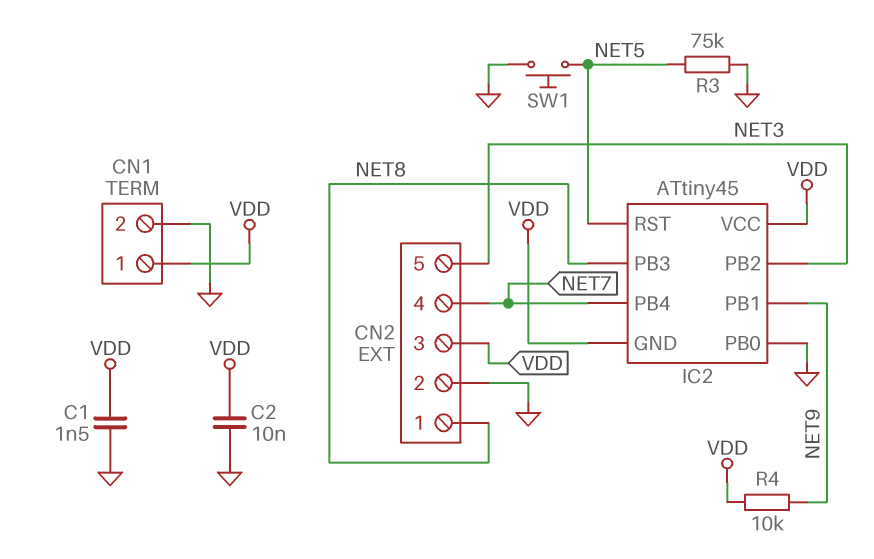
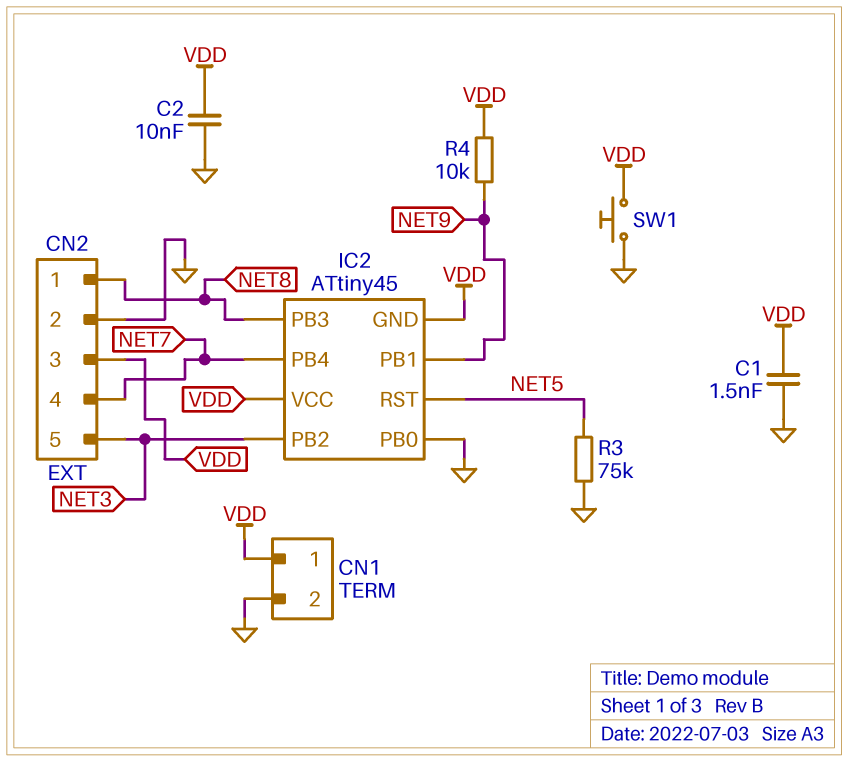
SW1: button (GND, NET5) -> button (GND, VDD)

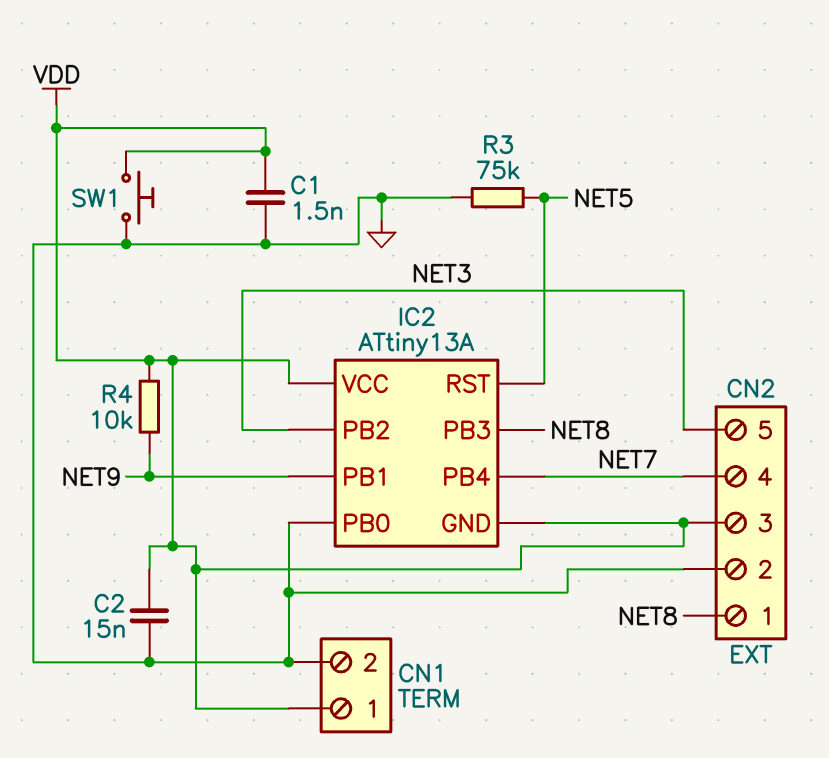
C2: 10nF (GND, VDD) -> 15nF (GND, VDD)
IC2: ATtiny45 -> ATtiny13A

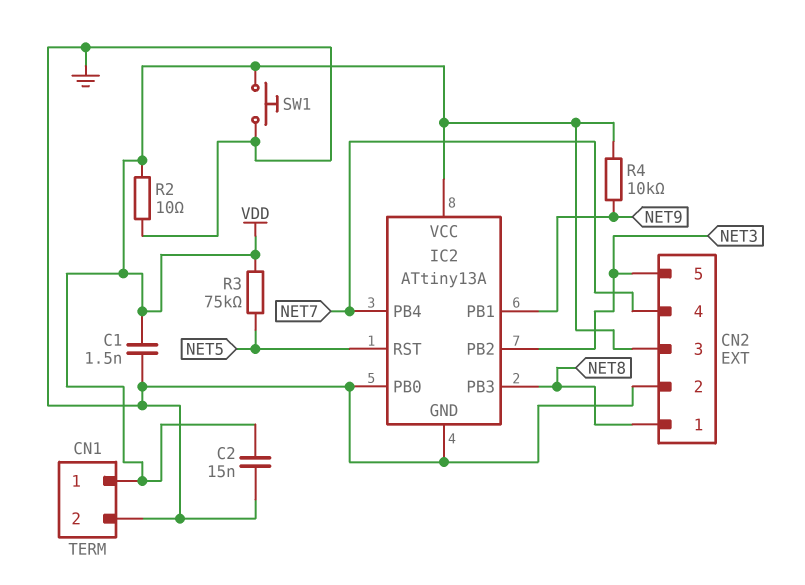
IC2 pin GND: VDD -> GND
R2: none -> 10 (GND, VDD)
R3: 75k (GND, NET5) -> 75k (NET5, VDD)

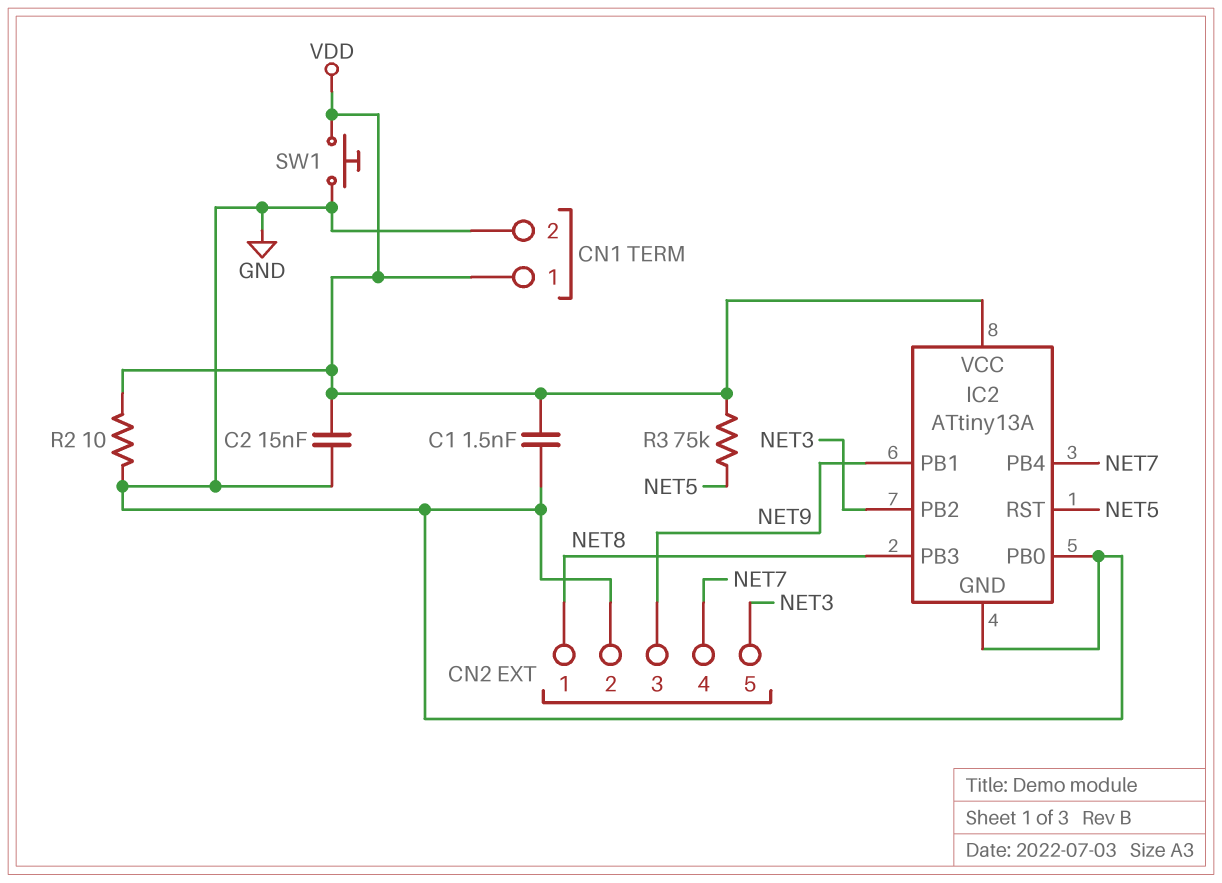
CN2 pin 3: VDD -> NET9
R4: 10k (NET9, VDD) -> none

